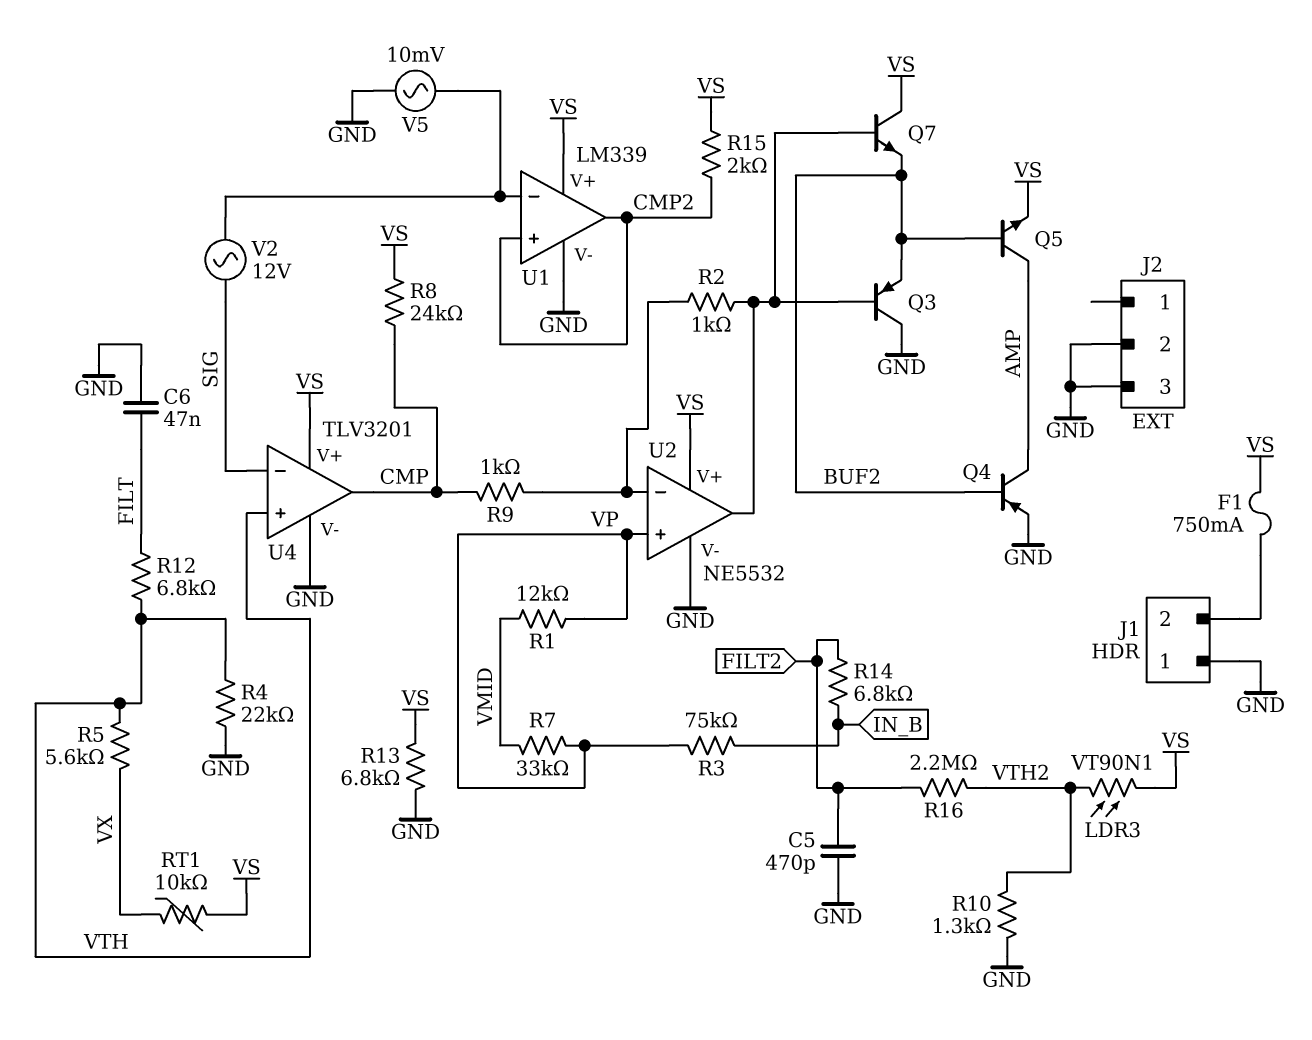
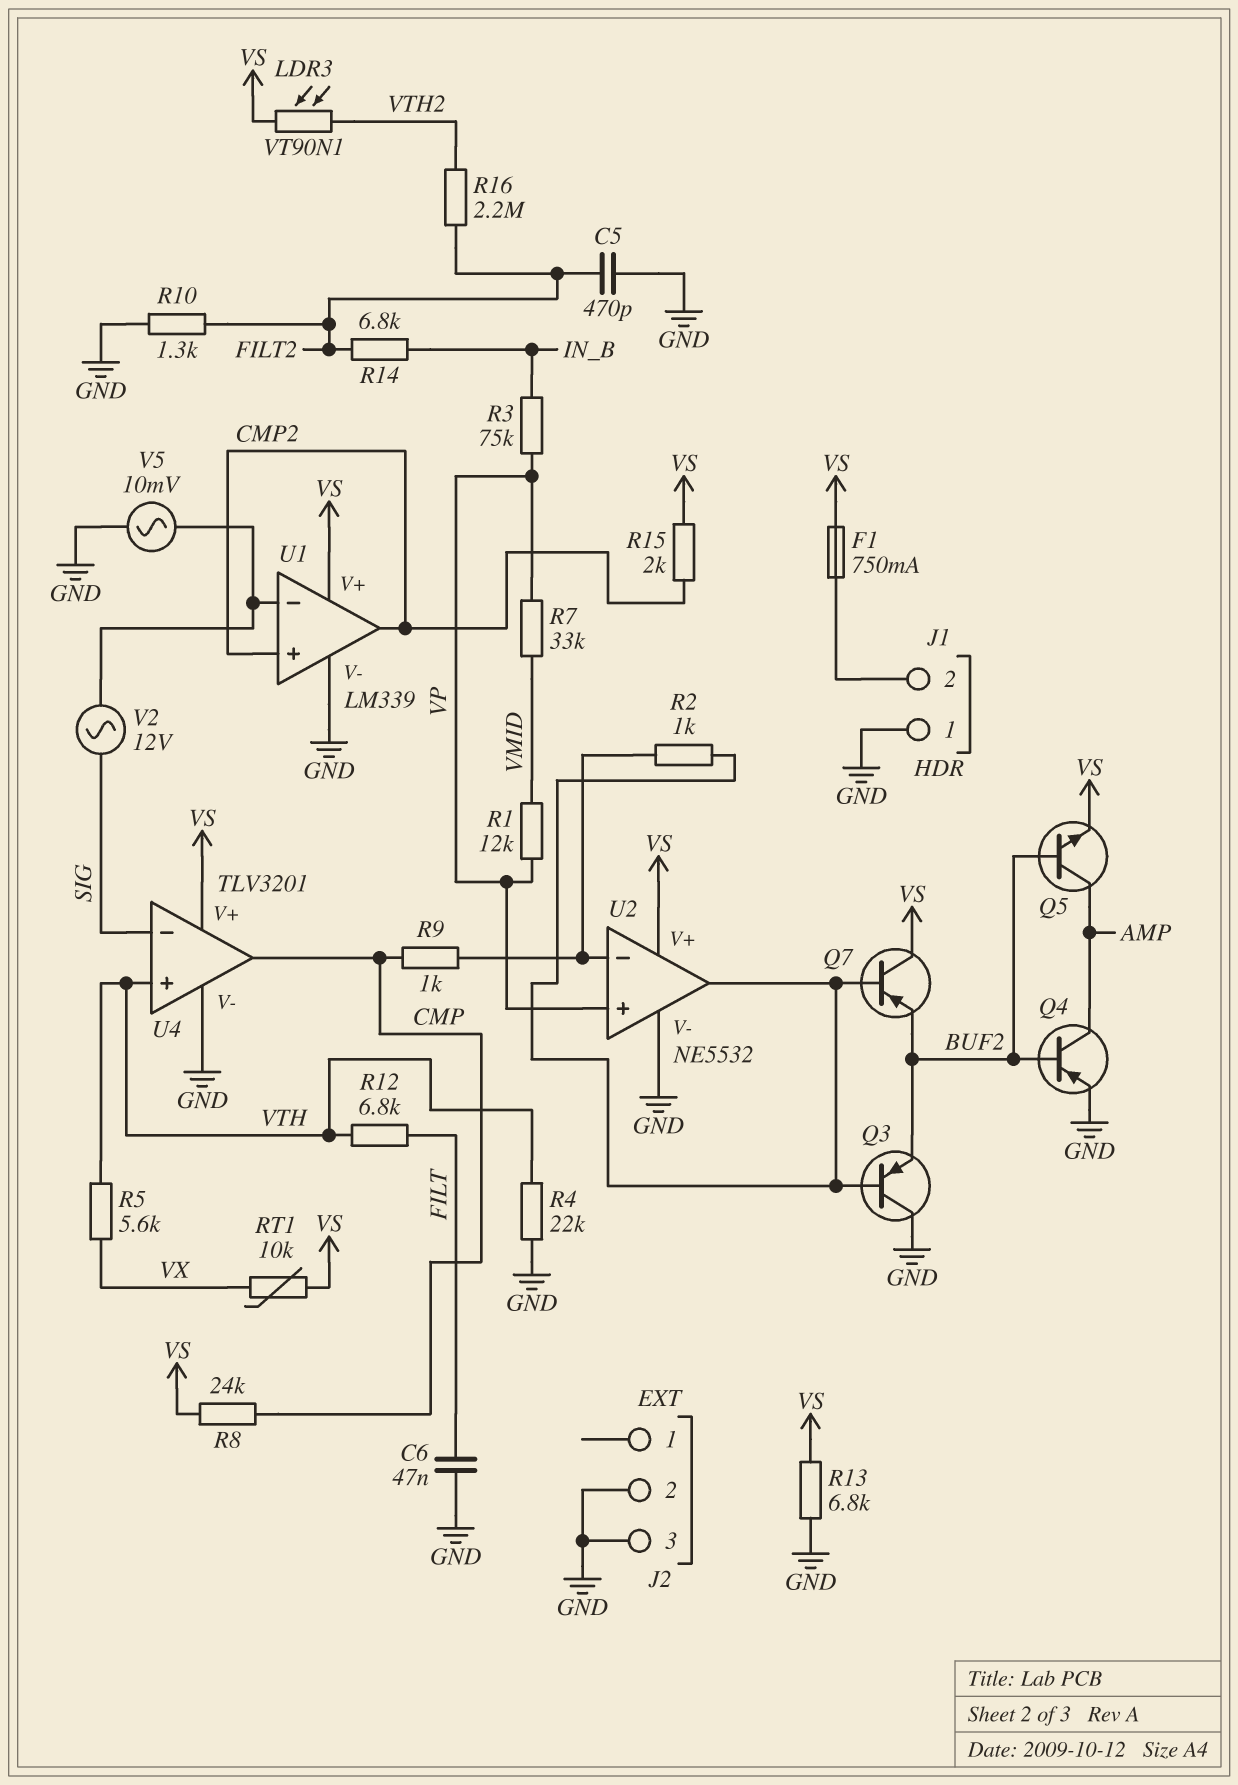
Q7: NPN (B U2/out, C VS, E BUF2) -> PNP (B U2/out, C VS, E BUF2)
R10: 1.3k (GND, VTH2) -> 1.3k (FILT2, GND)

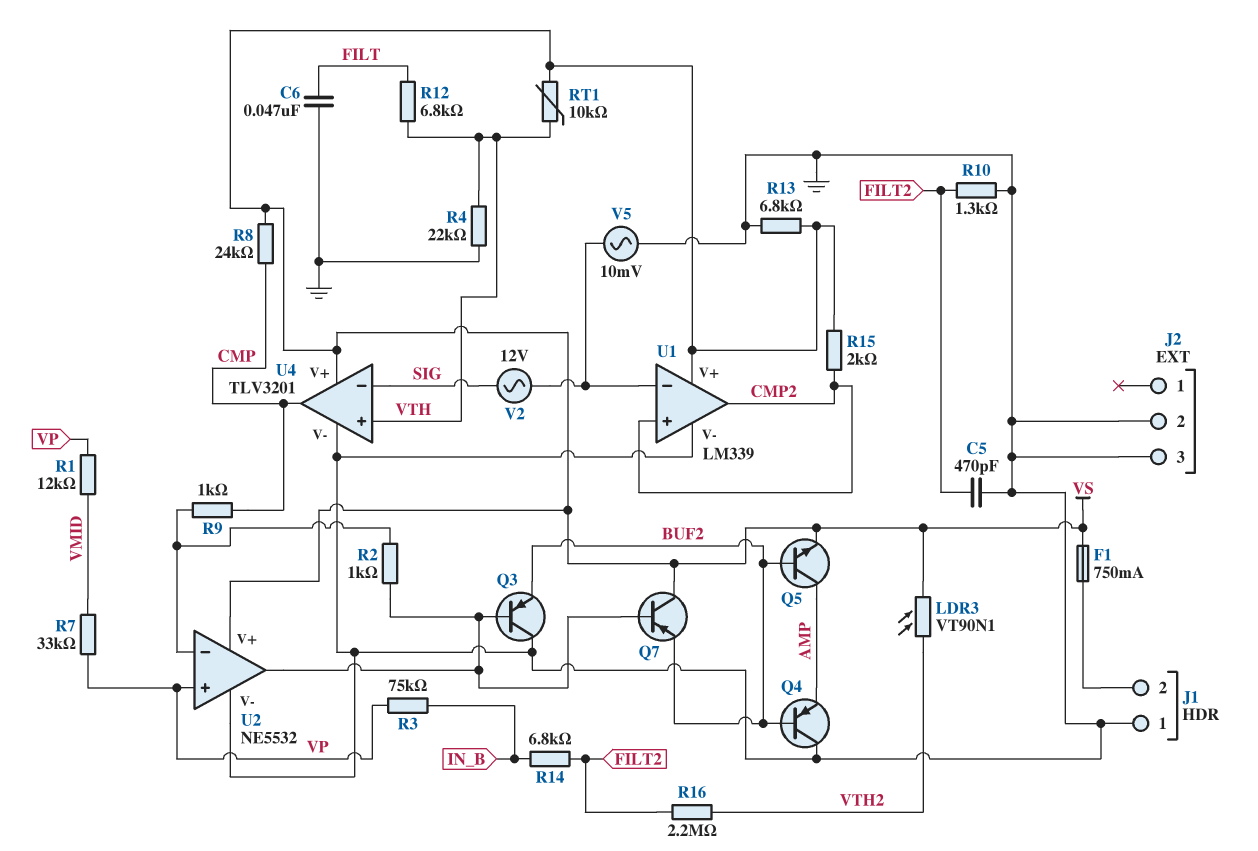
Q4: PNP (B BUF2, C AMP, E GND) -> PNP (B BUF2, C GND, E AMP)
R5: 5.6k (VTH, VX) -> none
RT1: 10k (VS, VX) -> 10k (VS, VTH)

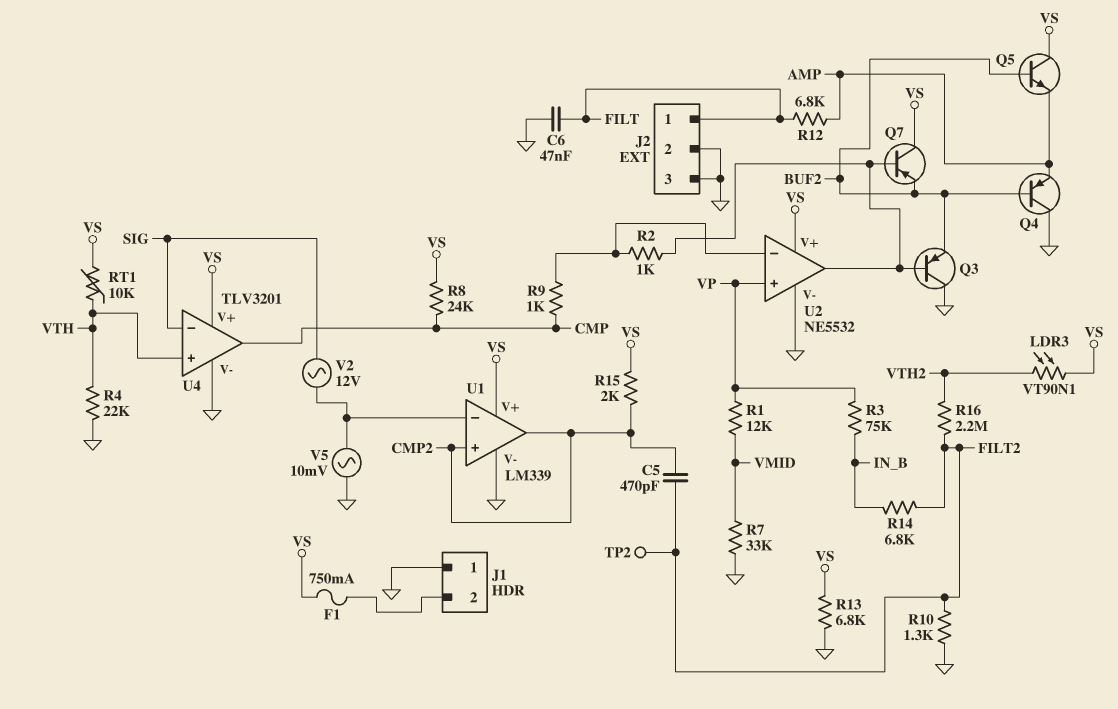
C5: 470pF (FILT2, GND) -> 470pF (CMP2, FILT2)
J2 pin 1: none -> FILT
Q5: NPN (B BUF2, C AMP, E VS) -> NPN (B BUF2, C VS, E AMP)
R7: 33k (VMID, VP) -> 33k (GND, VMID)
R12: 6.8k (FILT, VTH) -> 6.8k (AMP, FILT)
TP2: none -> test point (FILT2)

